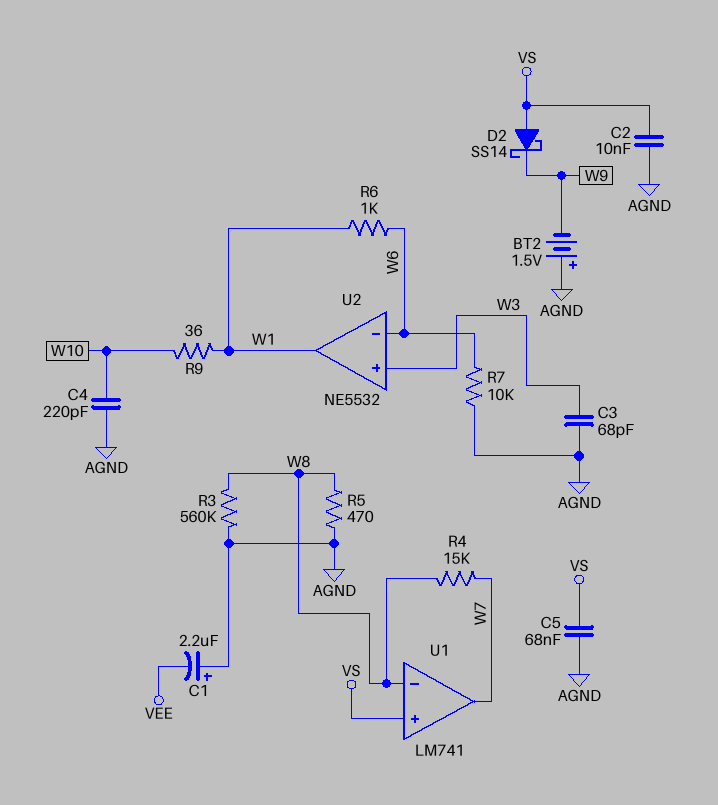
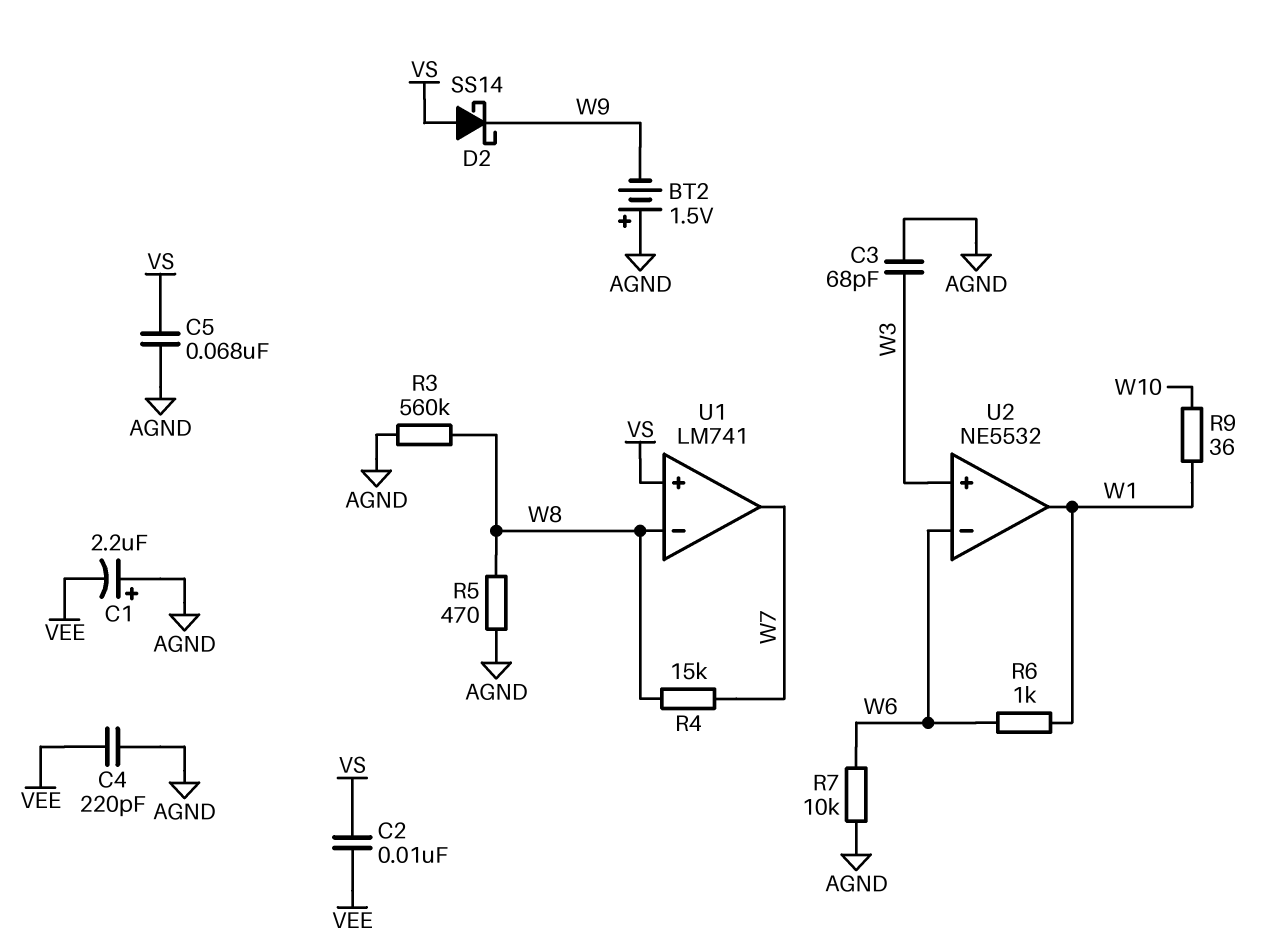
C2: 10nF (AGND, VS) -> 10nF (VEE, VS)
C4: 220pF (AGND, W10) -> 220pF (AGND, VEE)

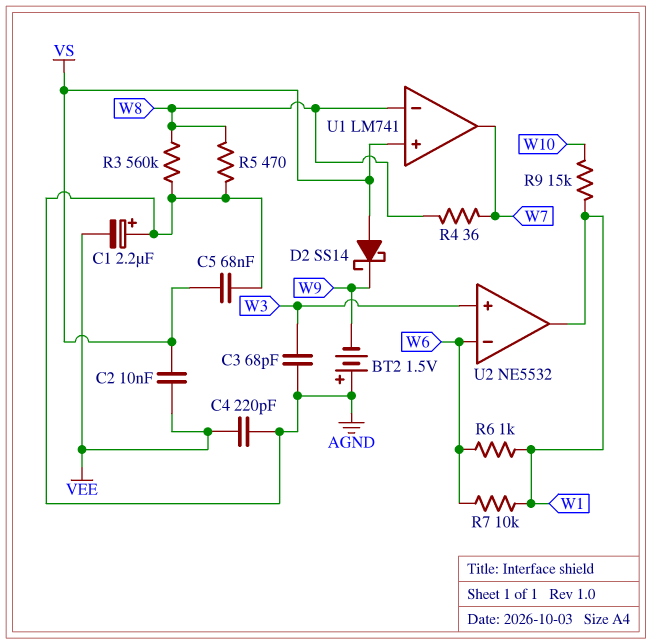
R4: 15k (W7, W8) -> 36 (W7, W8)
R7: 10k (AGND, W6) -> 10k (W1, W6)
R9: 36 (W1, W10) -> 15k (W1, W10)

